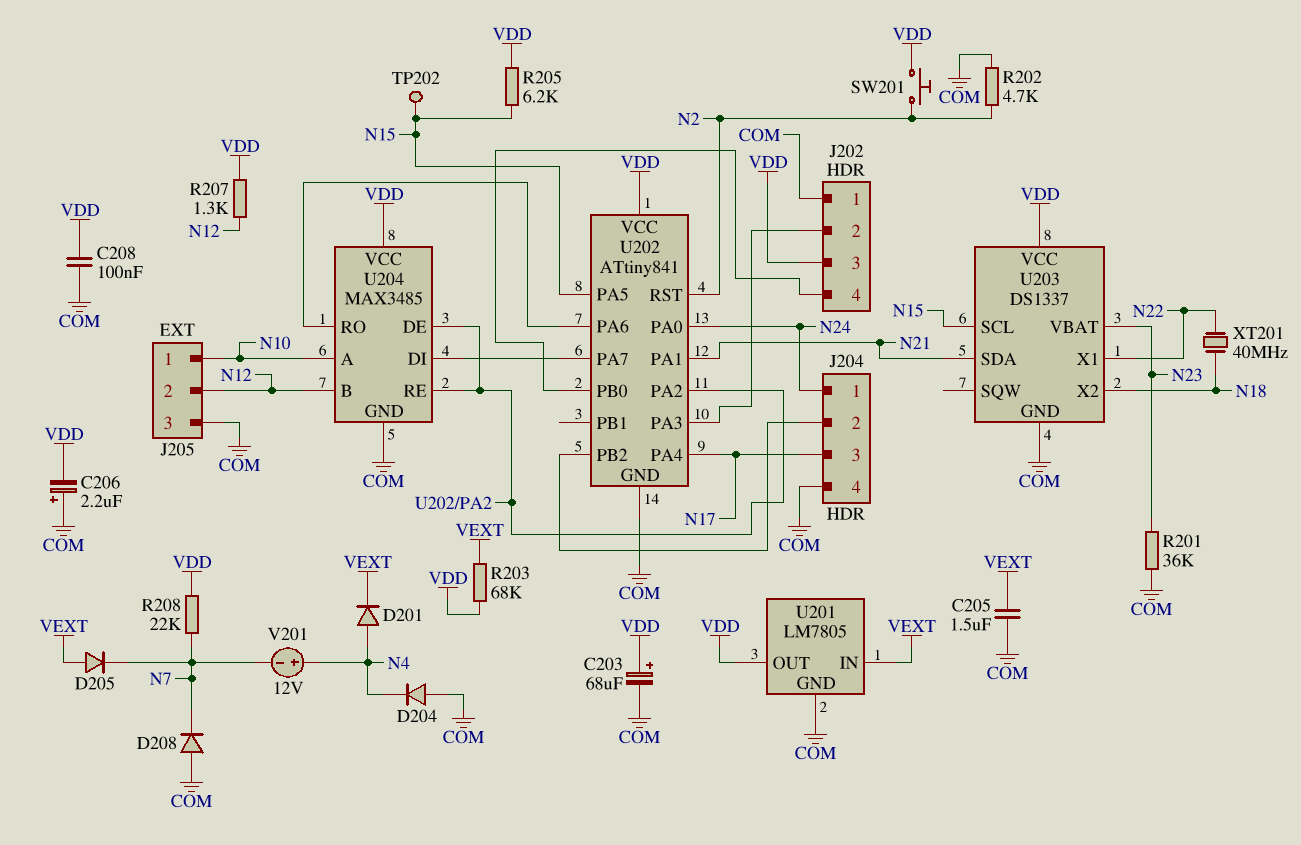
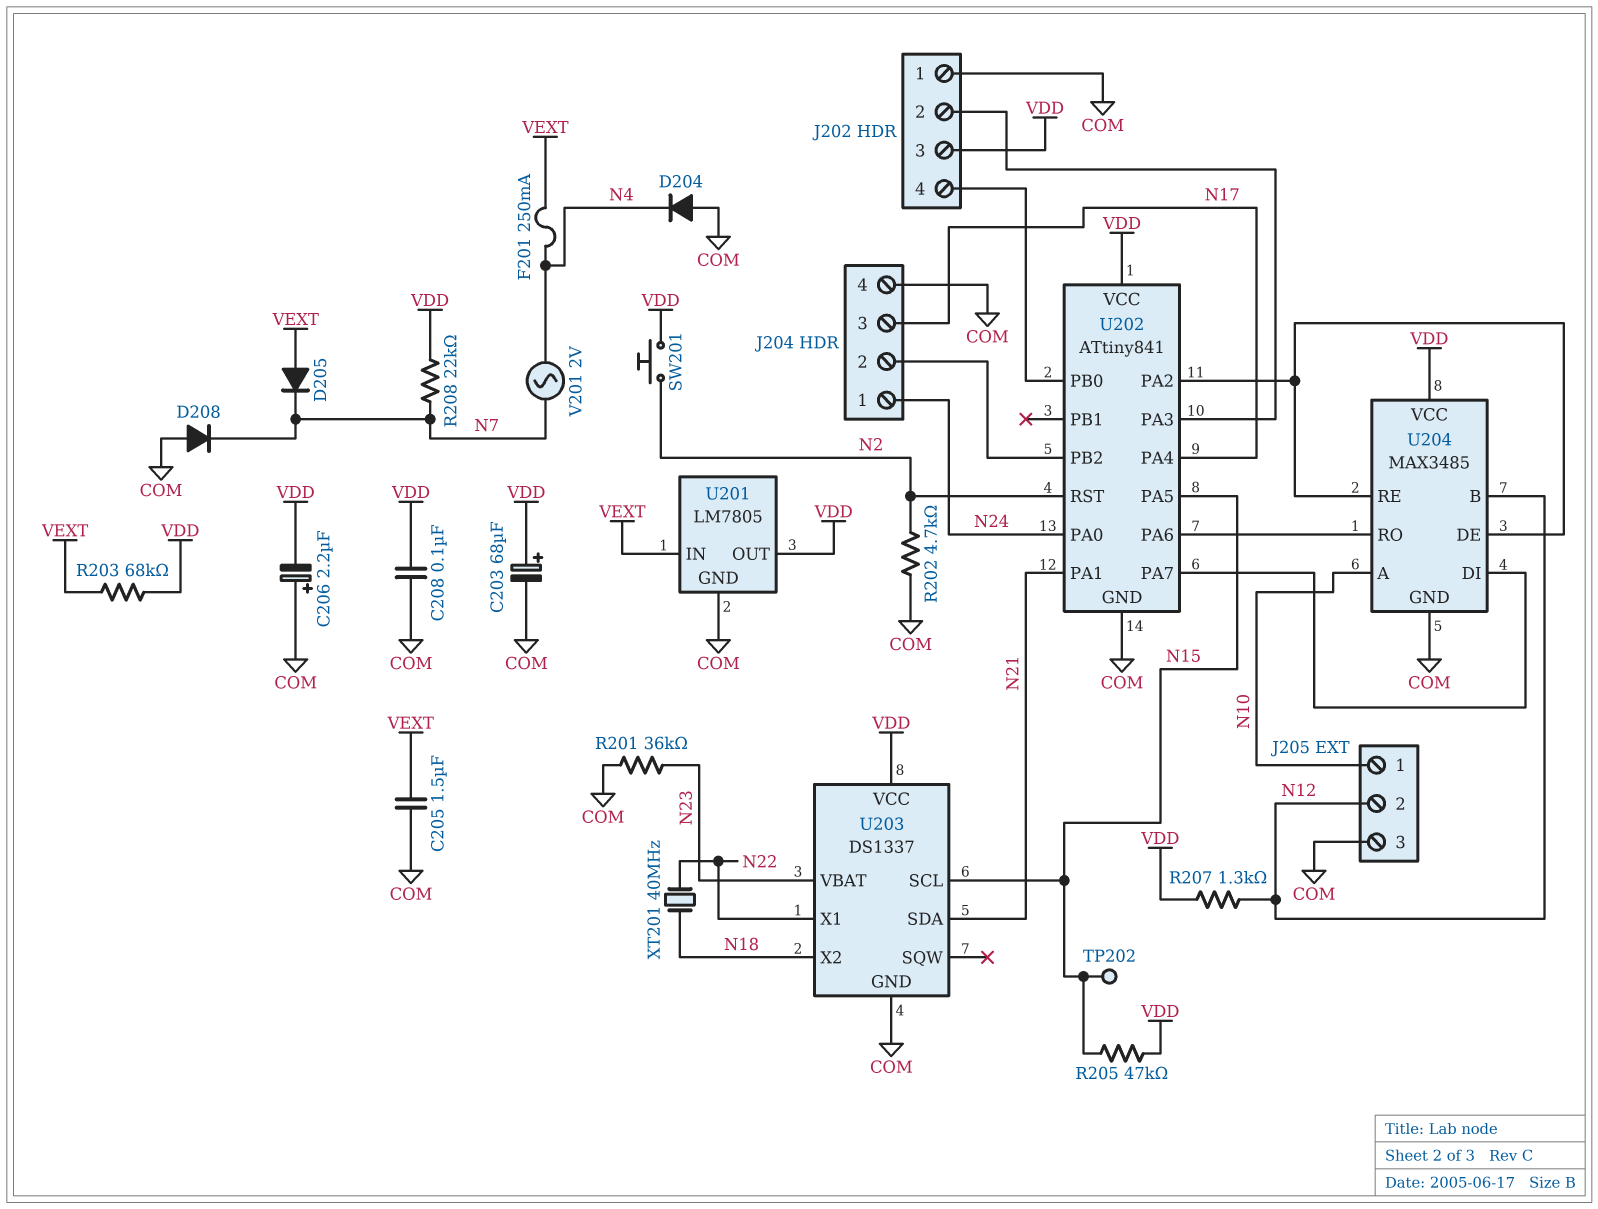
D201: diode (A N4, K VEXT) -> none
F201: none -> 250mA (N4, VEXT)
R205: 6.2k (N15, VDD) -> 47k (N15, VDD)
V201: 12V (plus N4, minus N7) -> AC 2V (N4, N7)

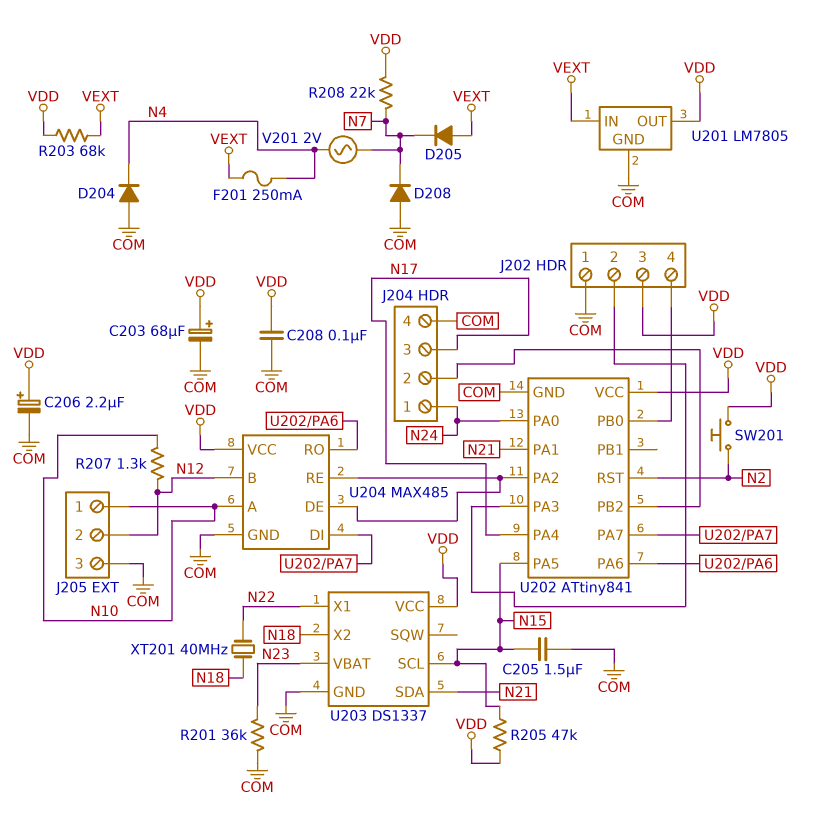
C205: 1.5uF (COM, VEXT) -> 1.5uF (COM, N15)
C206: 2.2uF (plus COM, minus VDD) -> 2.2uF (plus VDD, minus COM)
R202: 4.7k (COM, N2) -> none
R207: 1.3k (N12, VDD) -> 1.3k (N10, N12)
TP202: test point (N15) -> none
U204: MAX3485 -> MAX485

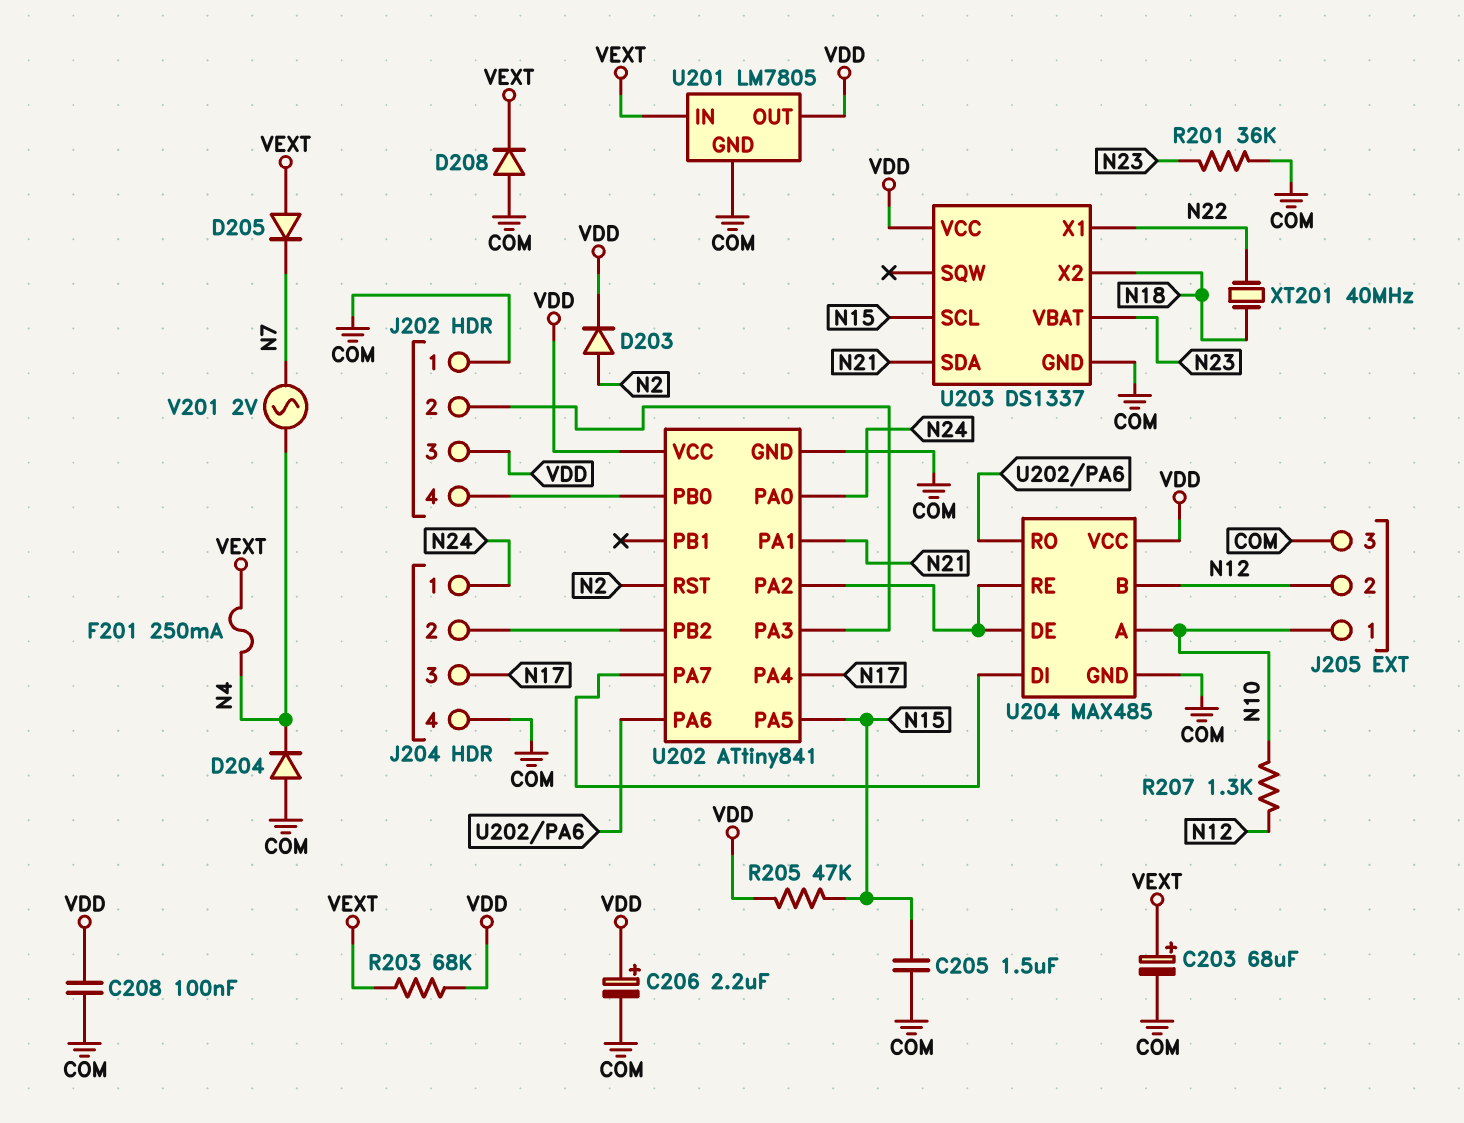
C203: 68uF (plus VDD, minus COM) -> 68uF (plus VEXT, minus COM)
D203: none -> diode (A N2, K VDD)
D208: diode (A COM, K N7) -> diode (A COM, K VEXT)
R208: 22k (N7, VDD) -> none
SW201: button (N2, VDD) -> none

